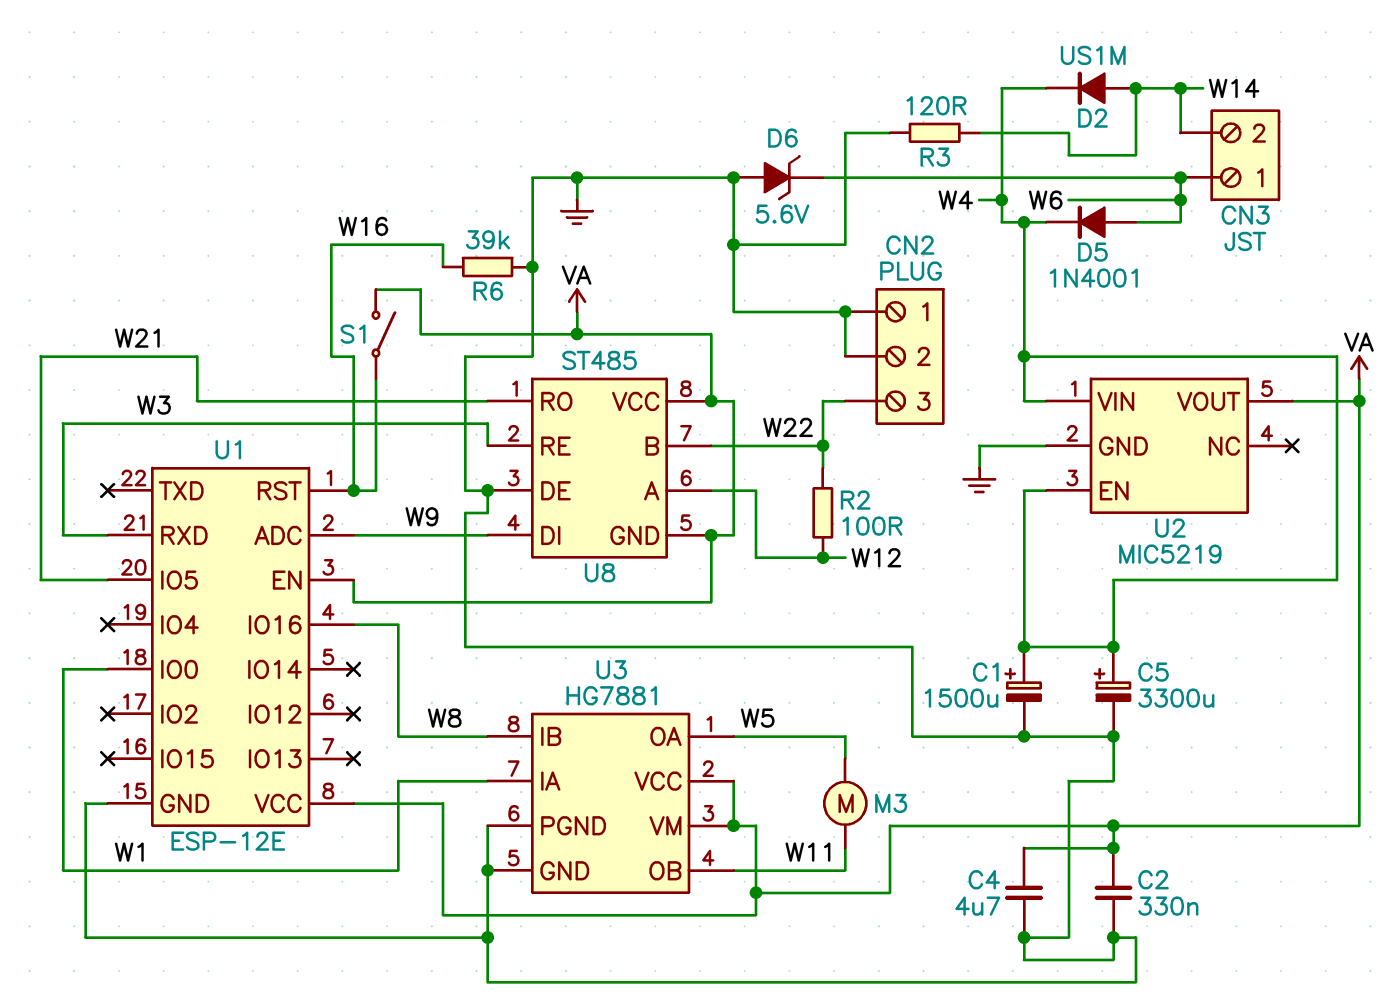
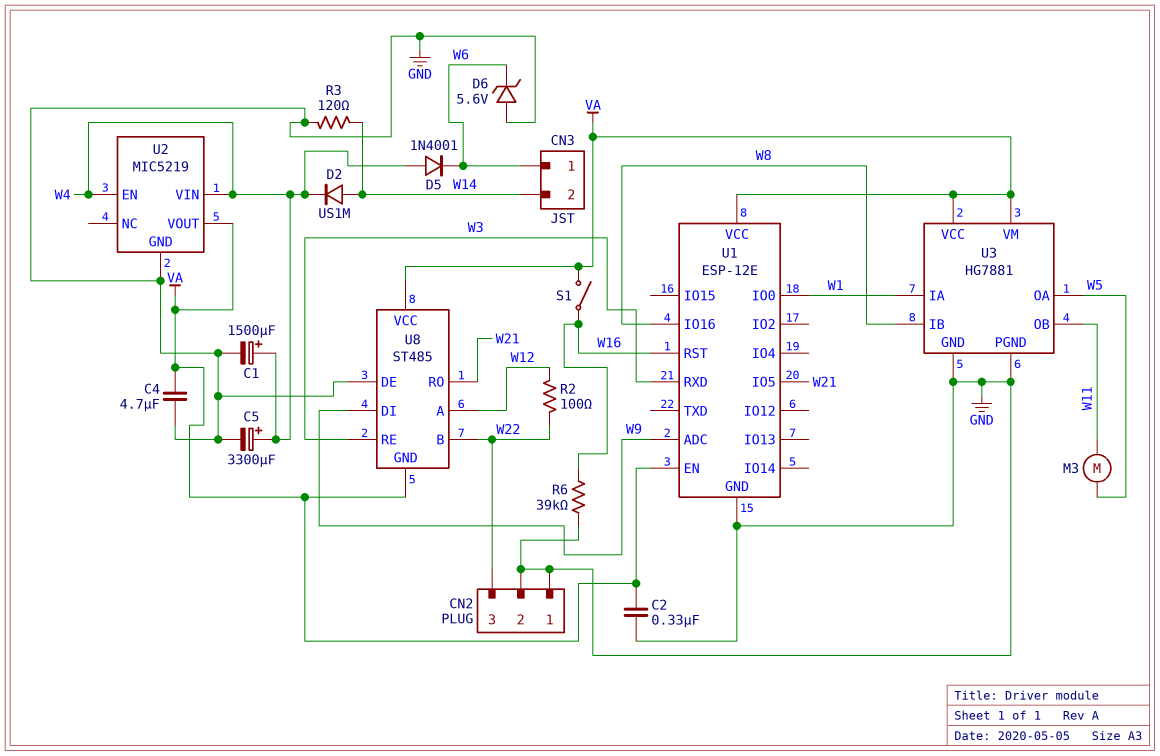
D5: diode 1N4001 (A W6, K W4) -> diode 1N4001 (A W4, K W6)

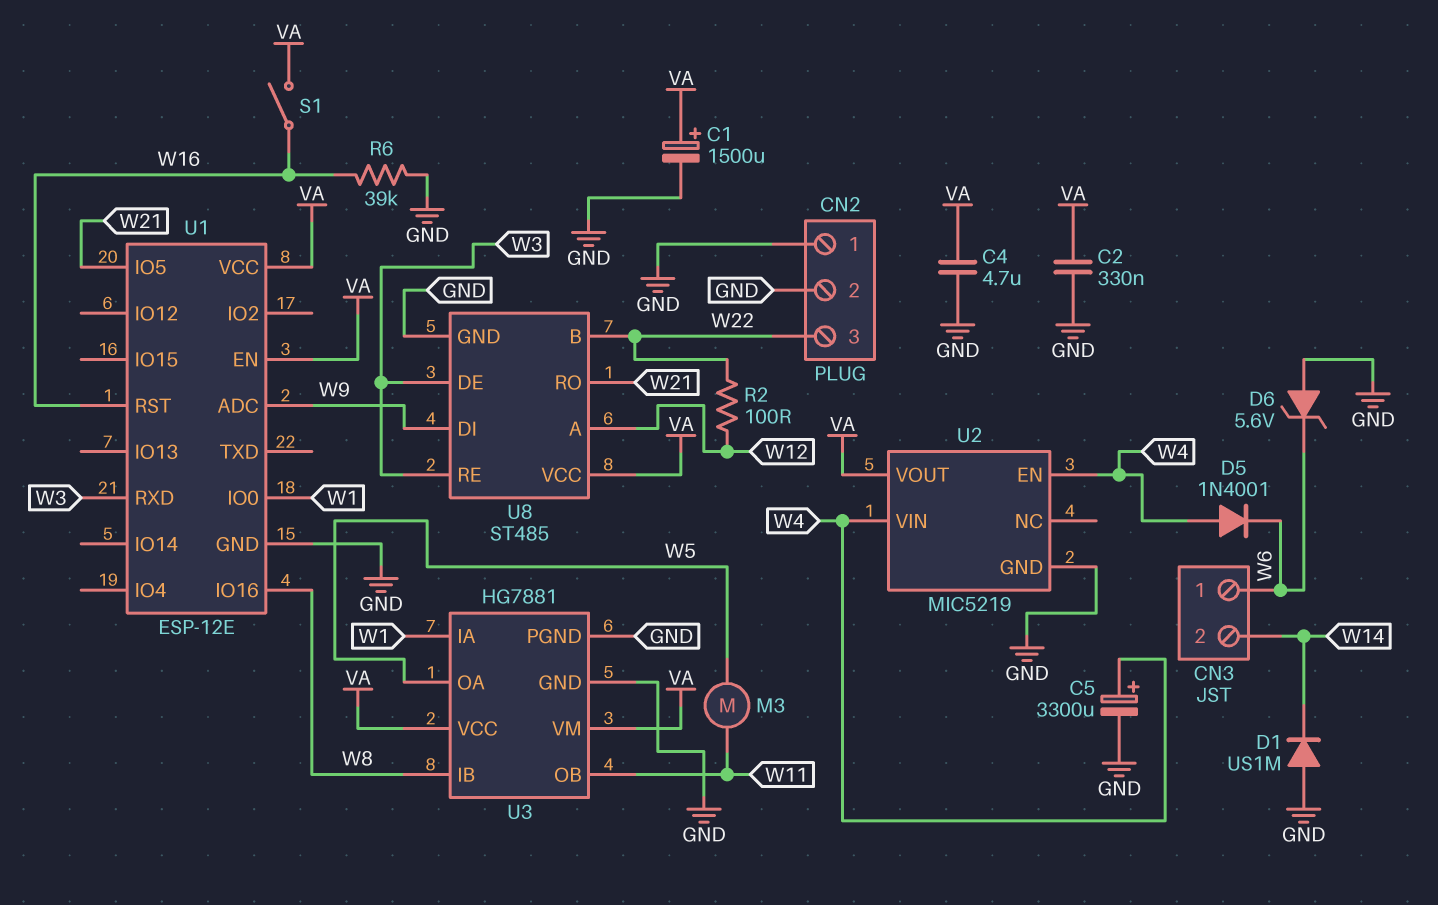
C1: 1500uF (plus W4, minus GND) -> 1500uF (plus VA, minus GND)
D1: none -> diode US1M (A GND, K W14)
D2: diode US1M (A W14, K W4) -> none
R3: 120 (GND, W14) -> none
U8 pin DE: GND -> W3
U8 pin GND: VA -> GND

